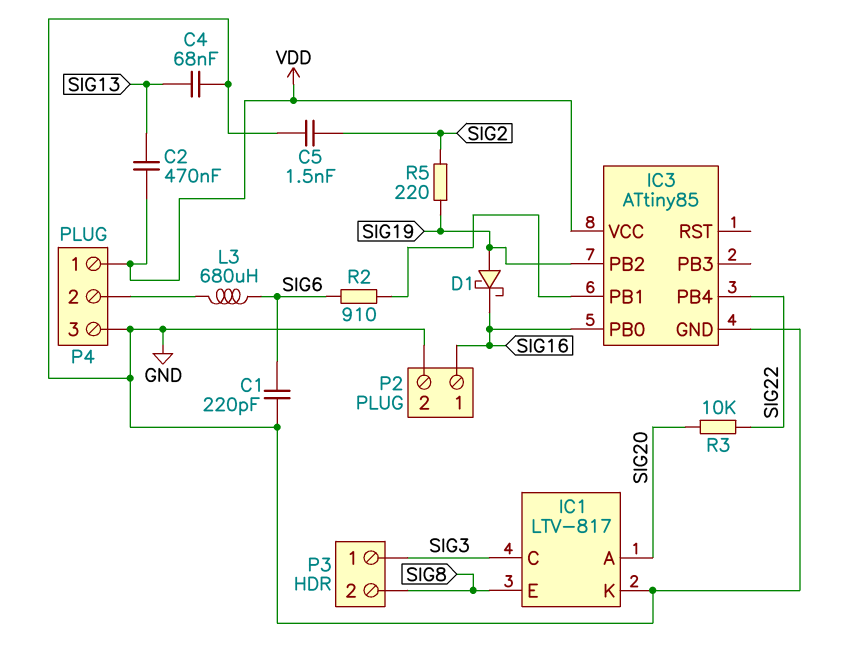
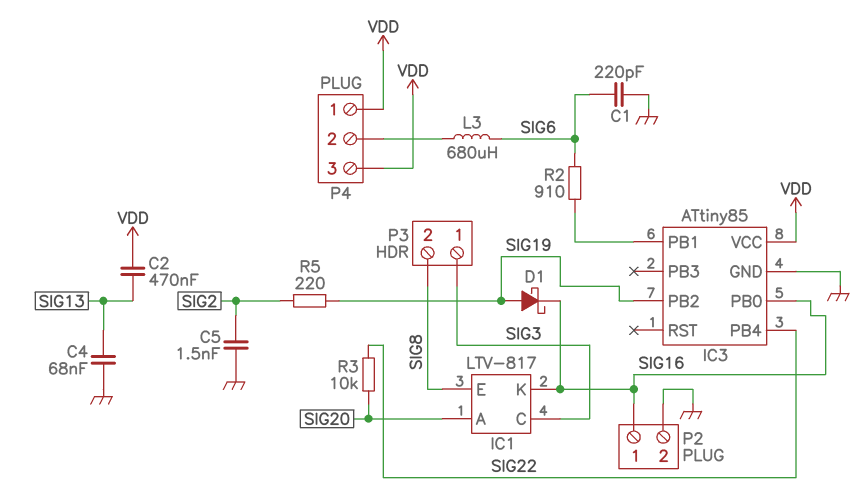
IC1 pin K: GND -> SIG16
P4 pin 3: GND -> VDD

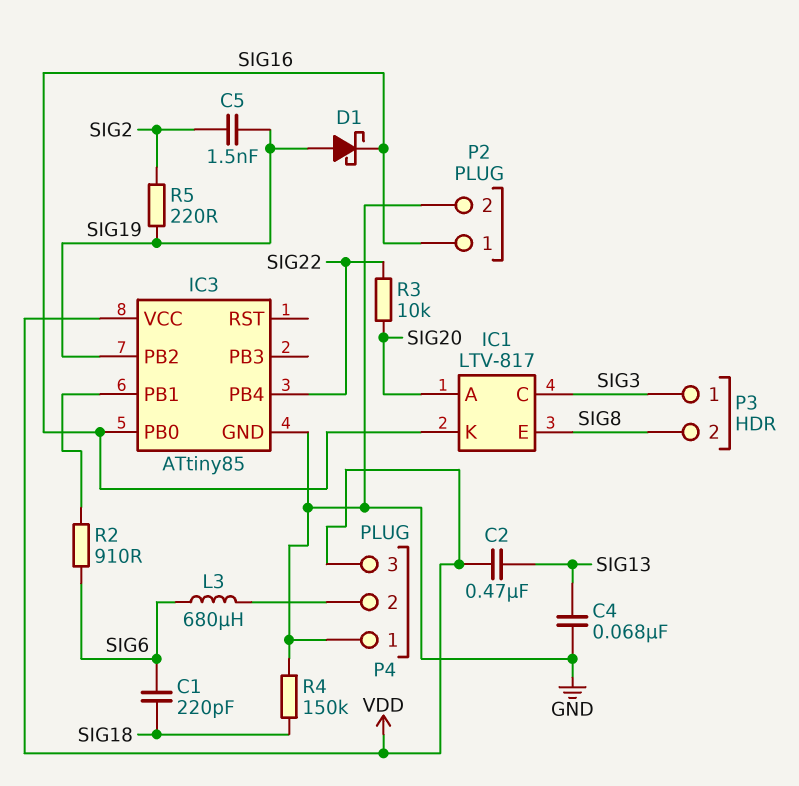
C1: 220pF (GND, SIG6) -> 220pF (SIG6, SIG18)
C5: 1.5nF (GND, SIG2) -> 1.5nF (SIG2, SIG19)
P4 pin 1: VDD -> GND
R4: none -> 150k (GND, SIG18)

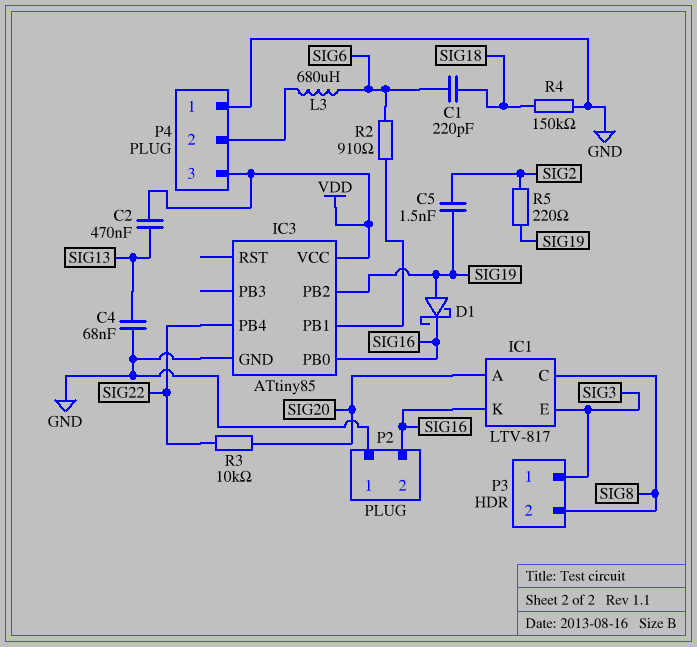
IC1 pin C: SIG3 -> SIG8
IC1 pin E: SIG8 -> SIG3
P2 pin 1: SIG16 -> GND
P2 pin 2: GND -> SIG16

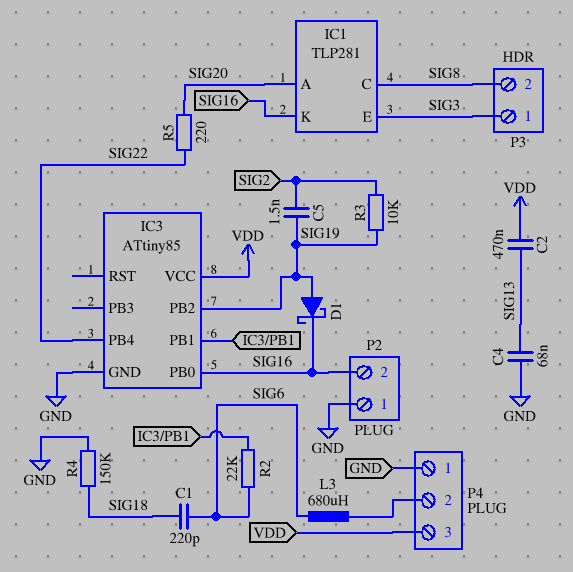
IC1: LTV-817 -> TLP281
R2: 910 (IC3/PB1, SIG6) -> 22k (IC3/PB1, SIG6)
R3: 10k (SIG20, SIG22) -> 10k (SIG2, SIG19)
R5: 220 (SIG2, SIG19) -> 220 (SIG20, SIG22)

